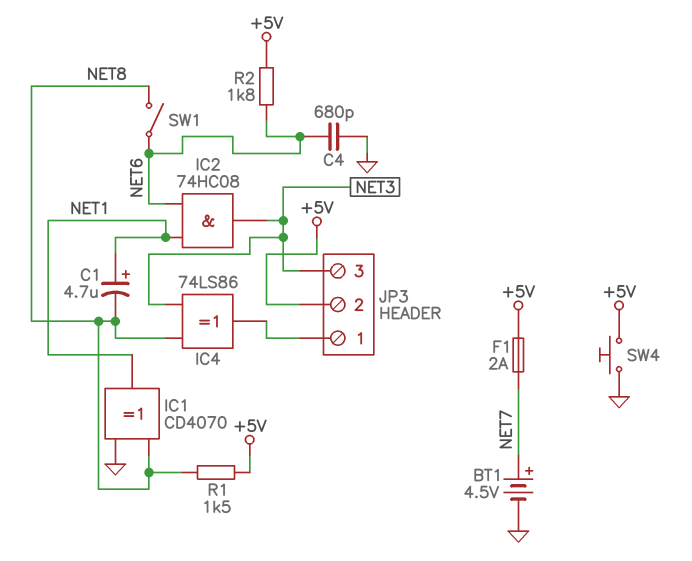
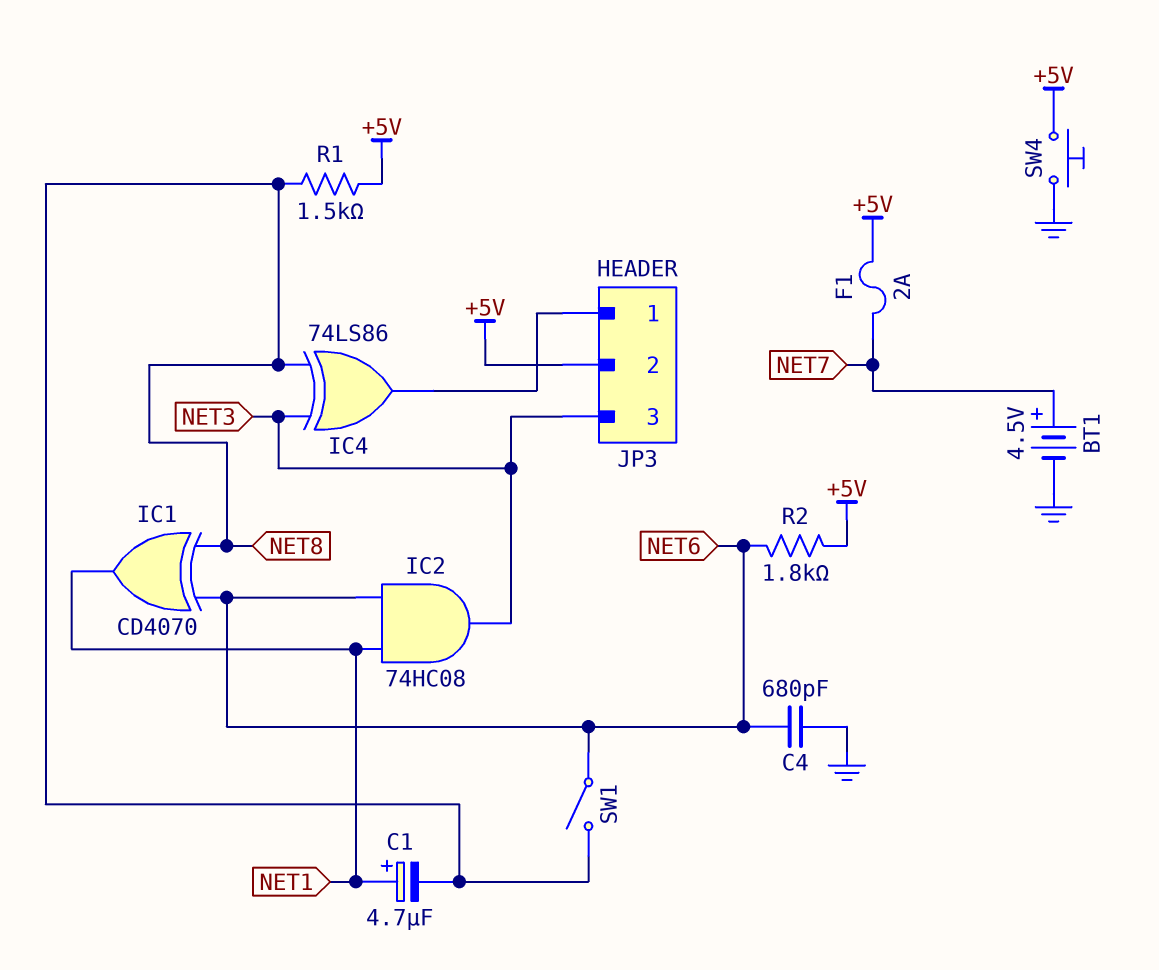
IC1: XOR CD4070 (in GND, in NET8, out NET1) -> XOR CD4070 (in NET6, in NET8, out NET1)

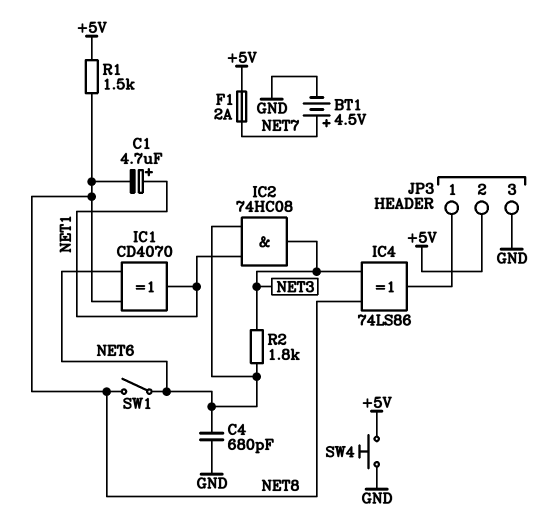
JP3 pin 3: NET3 -> GND
R2: 1.8k (+5V, NET6) -> 1.8k (NET3, NET6)

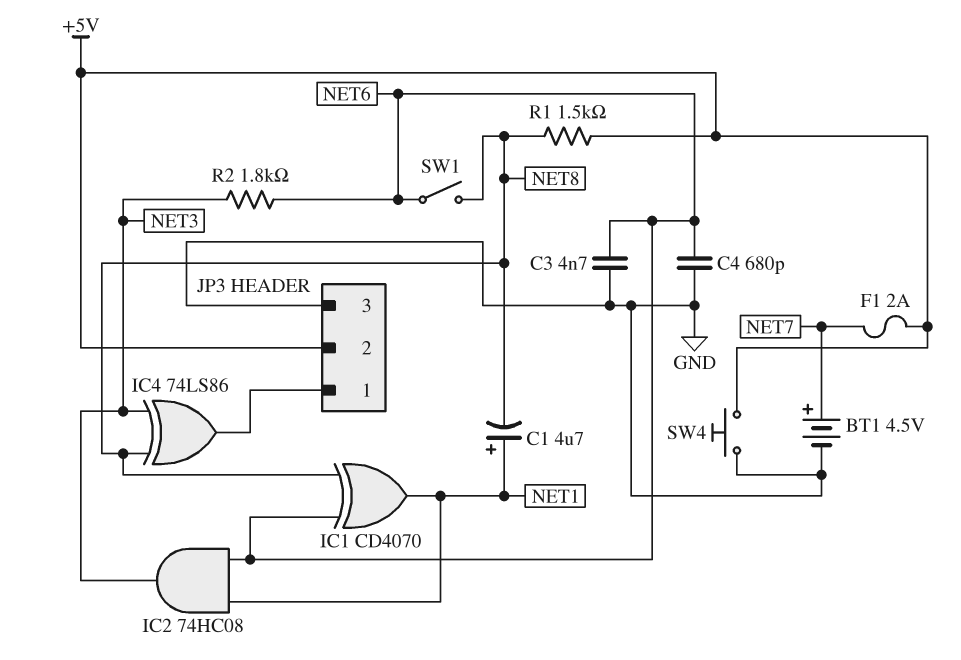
C3: none -> 4.7nF (GND, NET6)

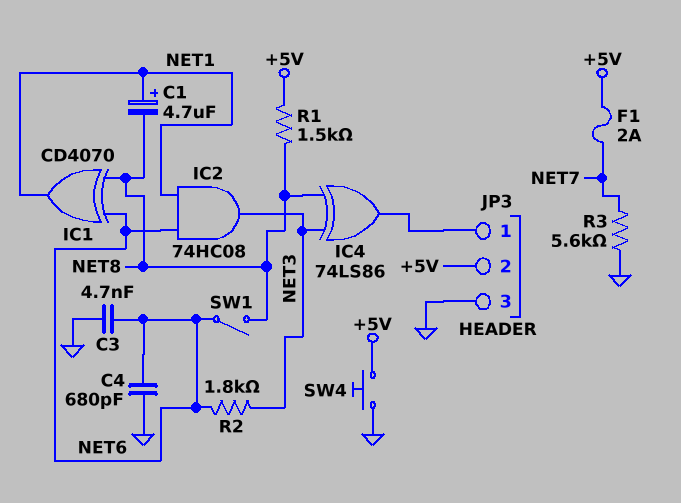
BT1: 4.5V (plus NET7, minus GND) -> none
R3: none -> 5.6k (GND, NET7)

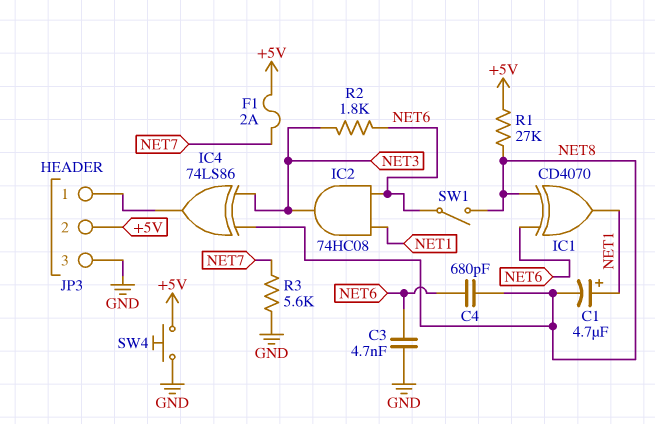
C4: 680pF (GND, NET6) -> 680pF (NET6, NET8)
R1: 1.5k (+5V, NET8) -> 27k (+5V, NET8)

